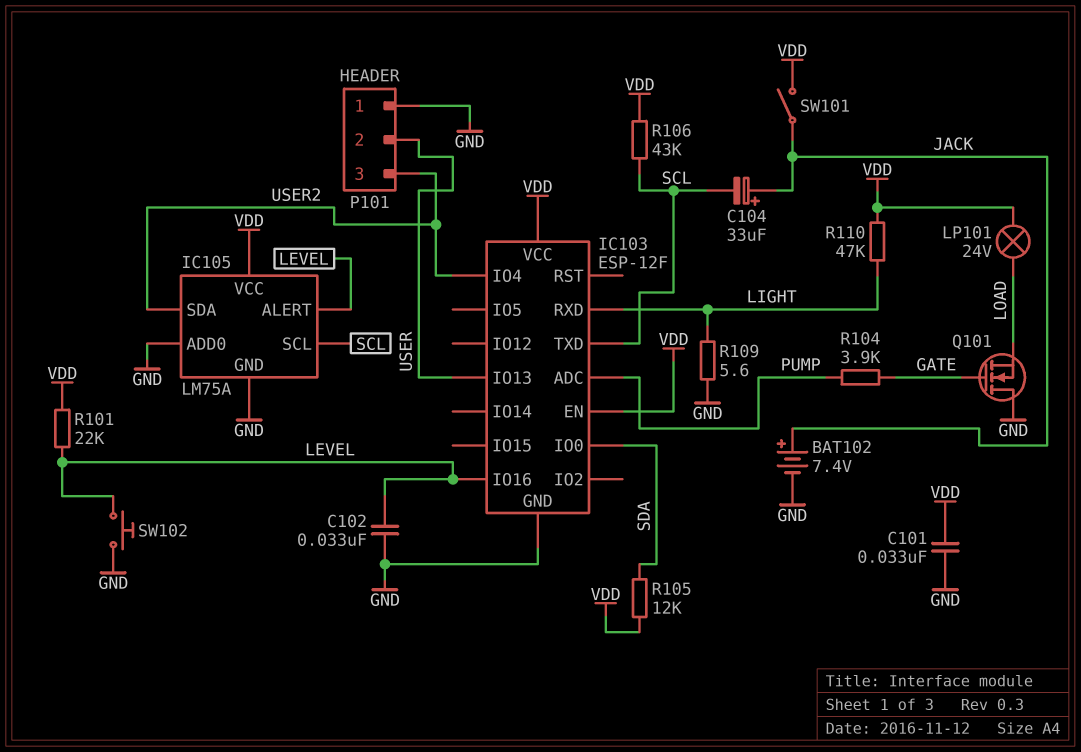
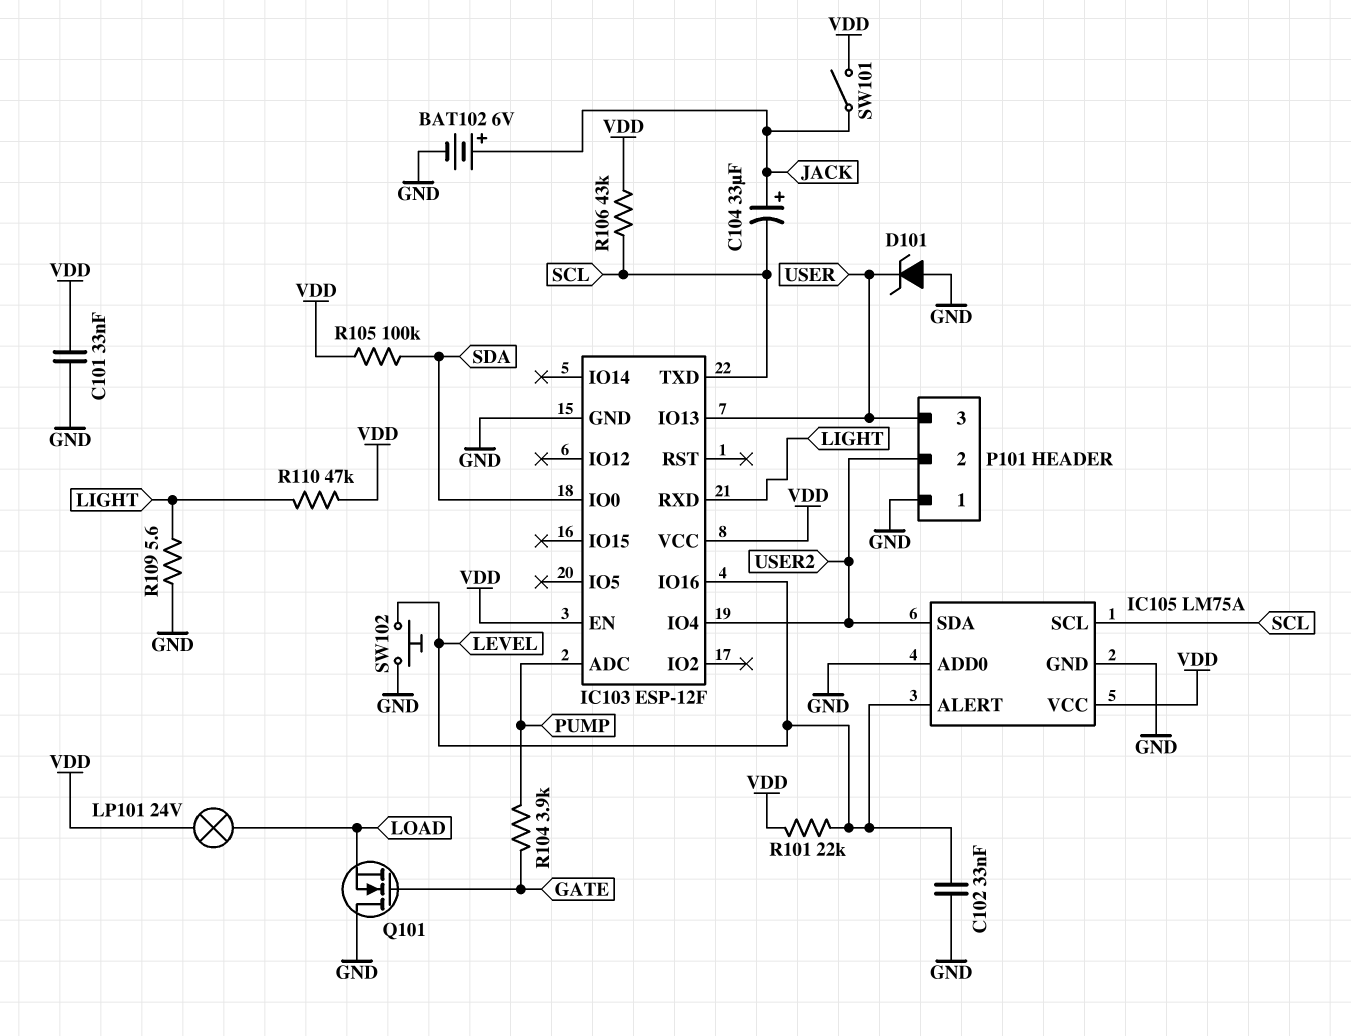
BAT102: 7.4V (plus JACK, minus GND) -> 6V (plus JACK, minus GND)
D101: none -> zener (A GND, K USER)
P101 pin 2: USER -> USER2
P101 pin 3: USER2 -> USER
R105: 12k (SDA, VDD) -> 100k (SDA, VDD)

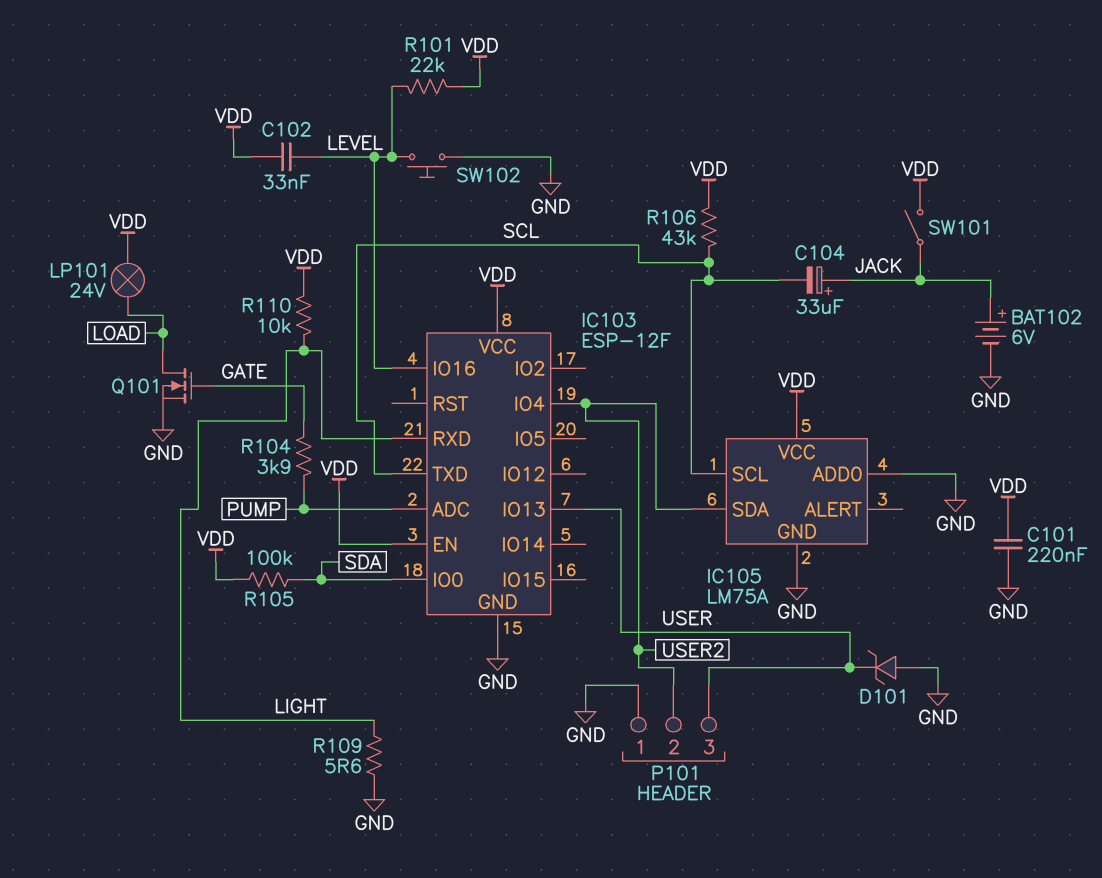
C101: 33nF (GND, VDD) -> 220nF (GND, VDD)
C102: 33nF (GND, LEVEL) -> 33nF (LEVEL, VDD)
IC105 pin ALERT: LEVEL -> none
Q101: NMOS (G GATE, D GND, S LOAD) -> NMOS (G GATE, D LOAD, S GND)
R110: 47k (LIGHT, VDD) -> 10k (LIGHT, VDD)

